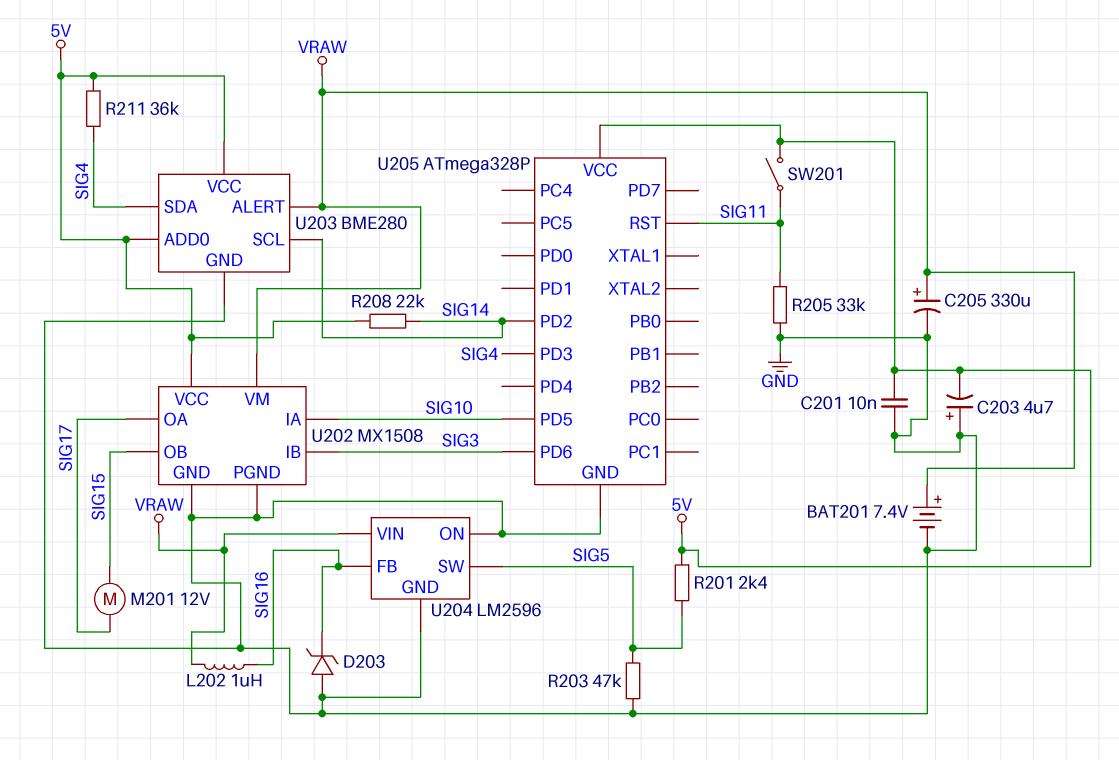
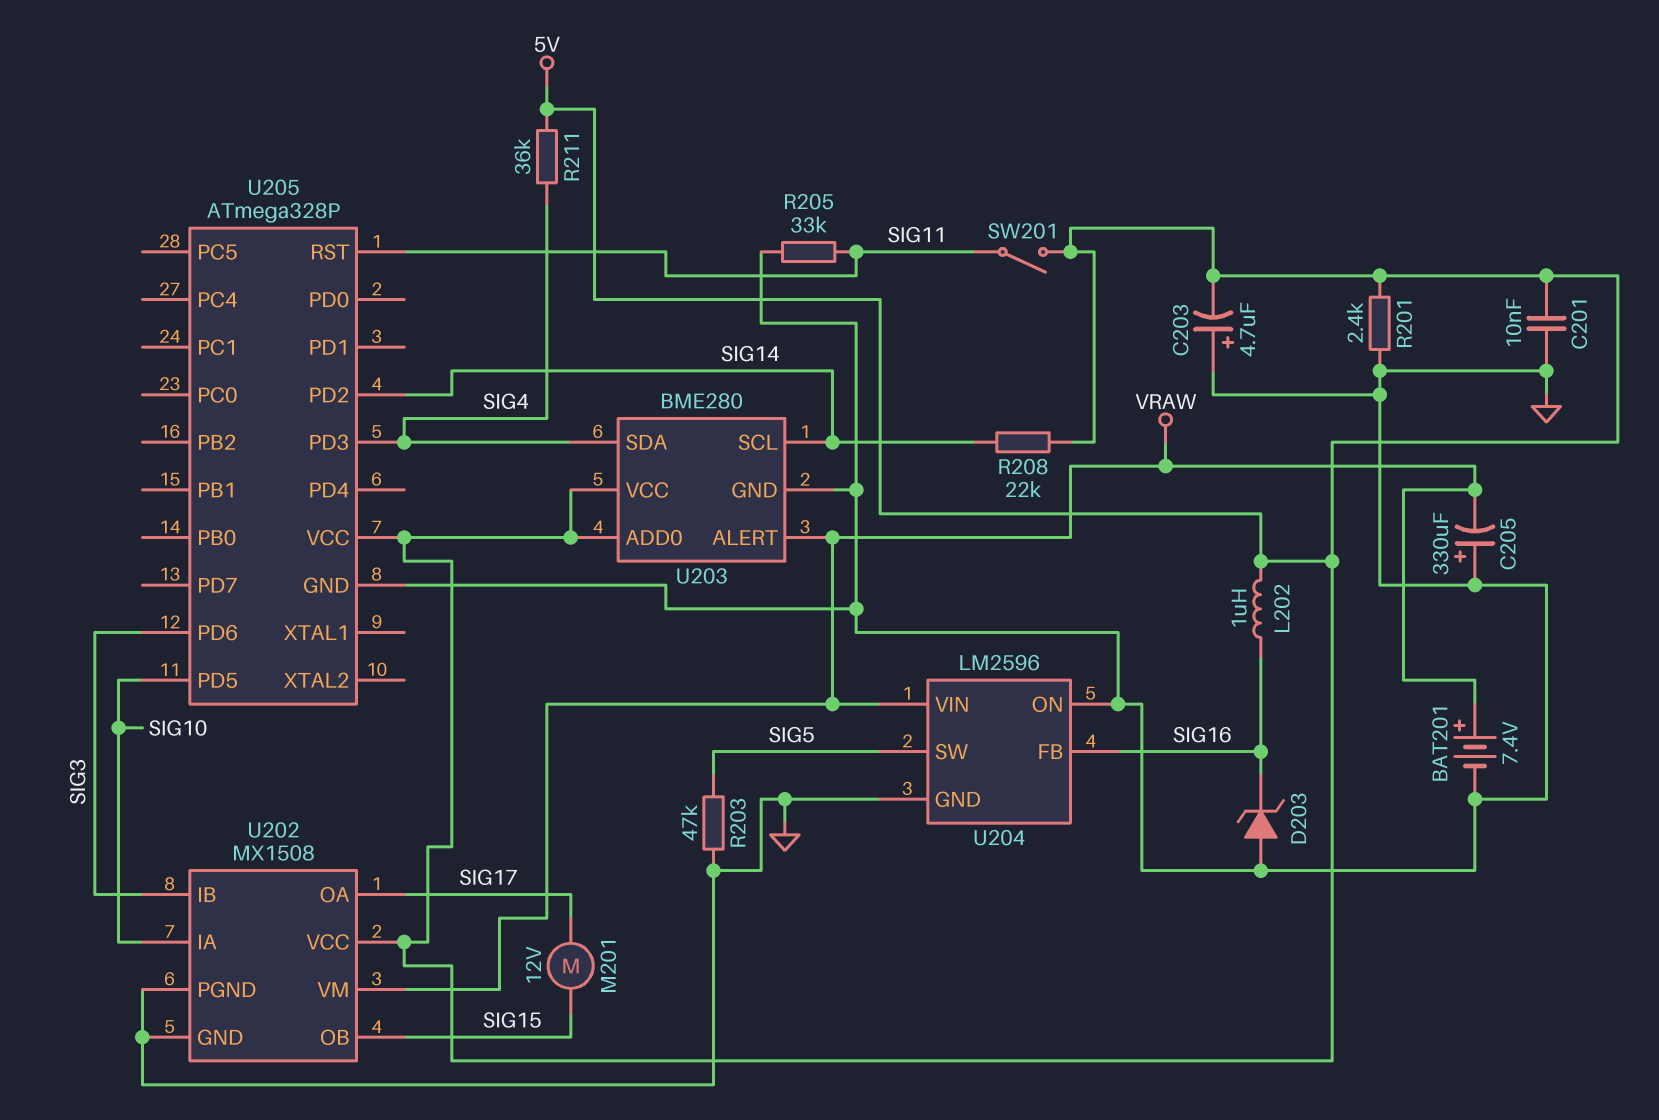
C205: 330uF (plus VRAW, minus GND) -> 330uF (plus GND, minus VRAW)
L202: 1uH (SIG16, VRAW) -> 1uH (5V, SIG16)
R201: 2.4k (5V, SIG5) -> 2.4k (5V, GND)

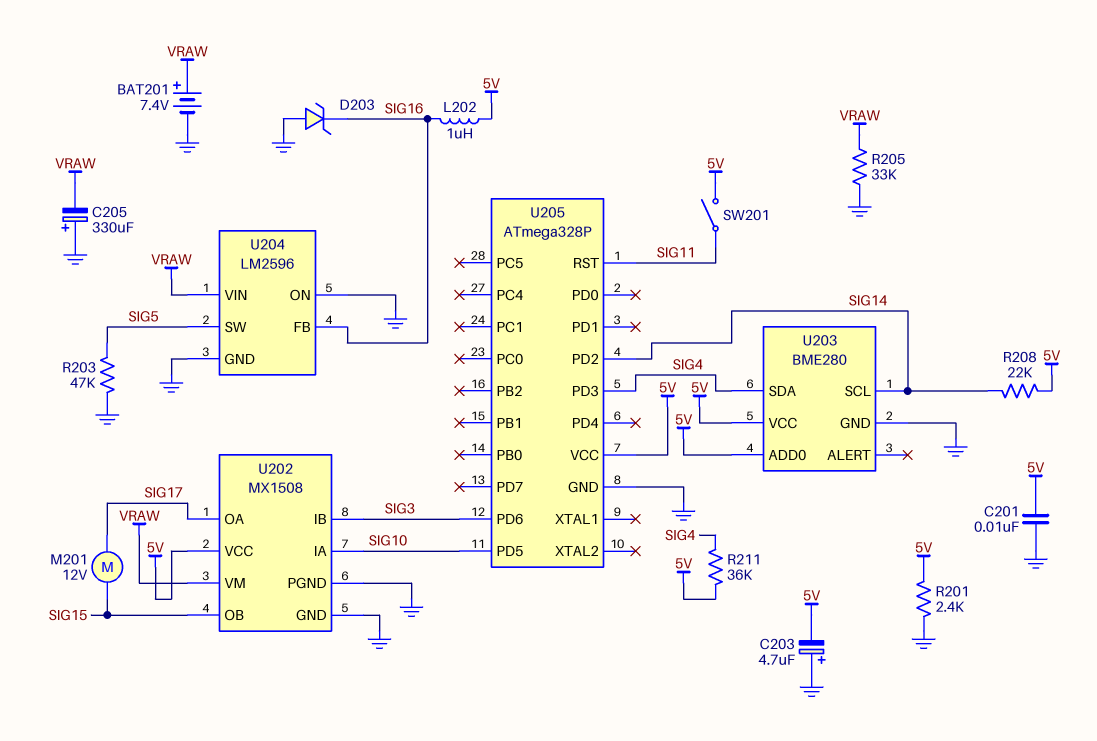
R205: 33k (GND, SIG11) -> 33k (GND, VRAW)
U203 pin ALERT: VRAW -> none

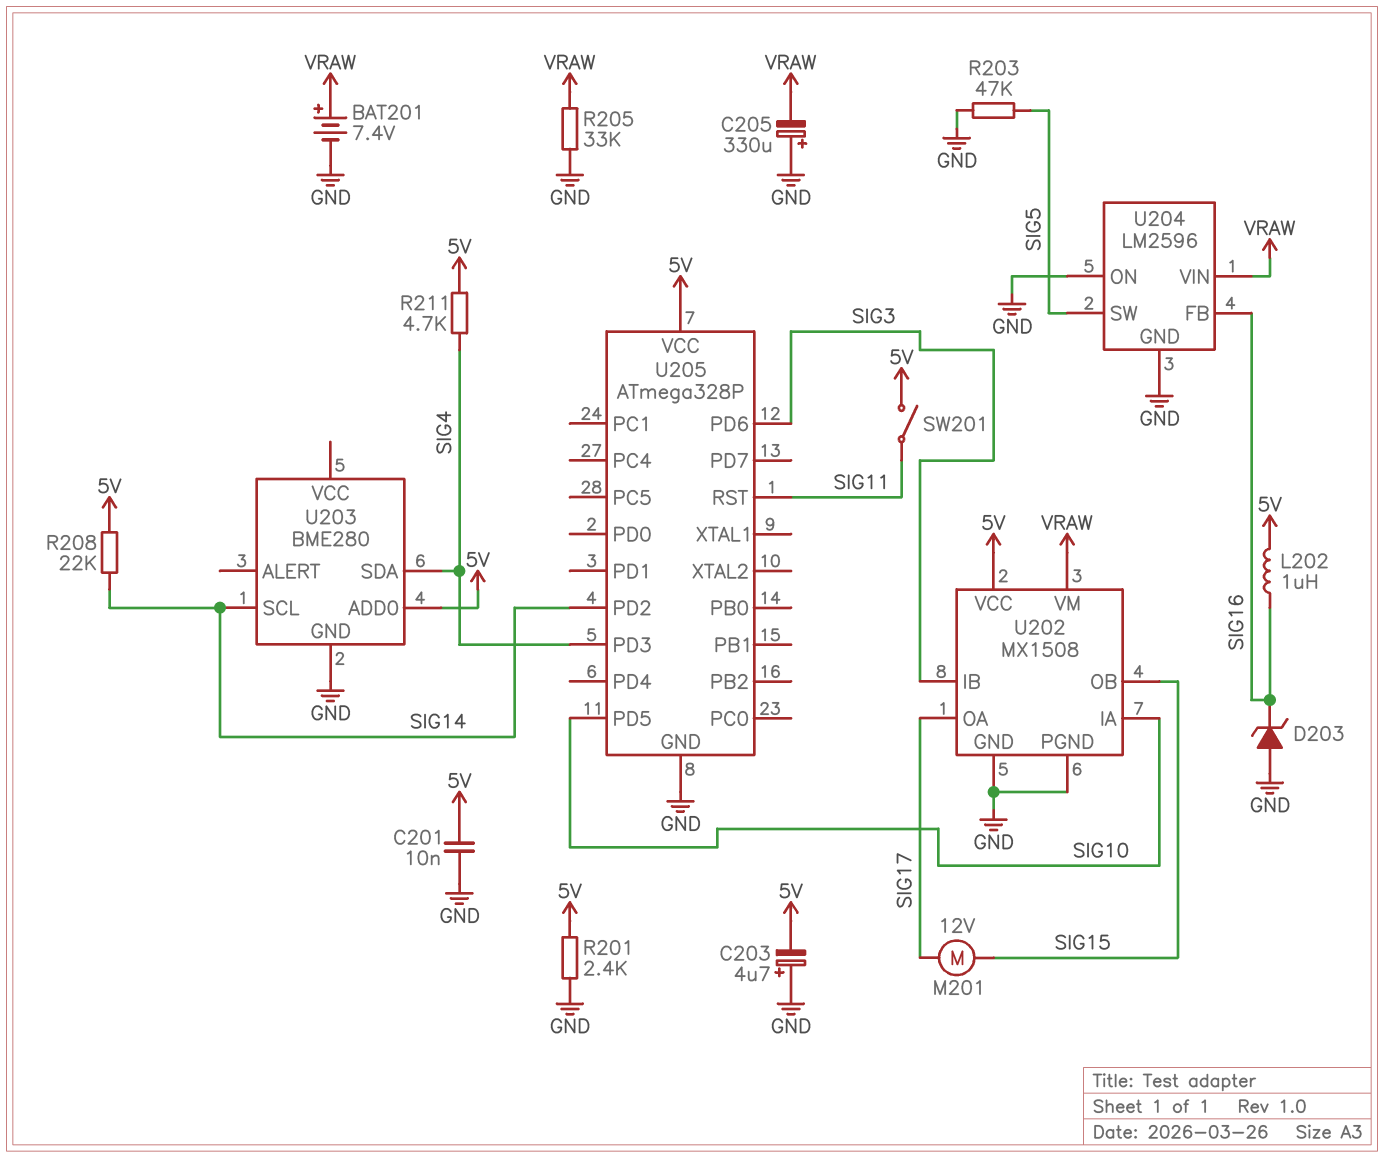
R211: 36k (5V, SIG4) -> 4.7k (5V, SIG4)
U203 pin VCC: 5V -> none

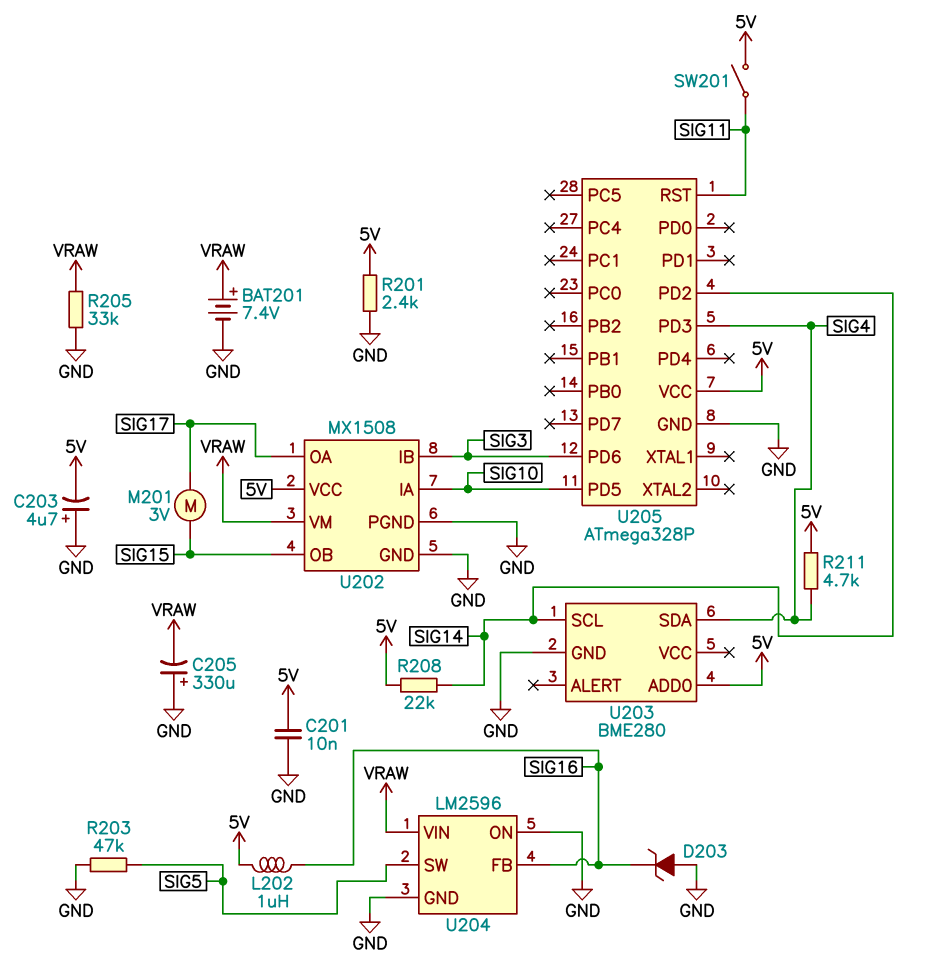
M201: motor 12V (SIG15, SIG17) -> motor 3V (SIG15, SIG17)

